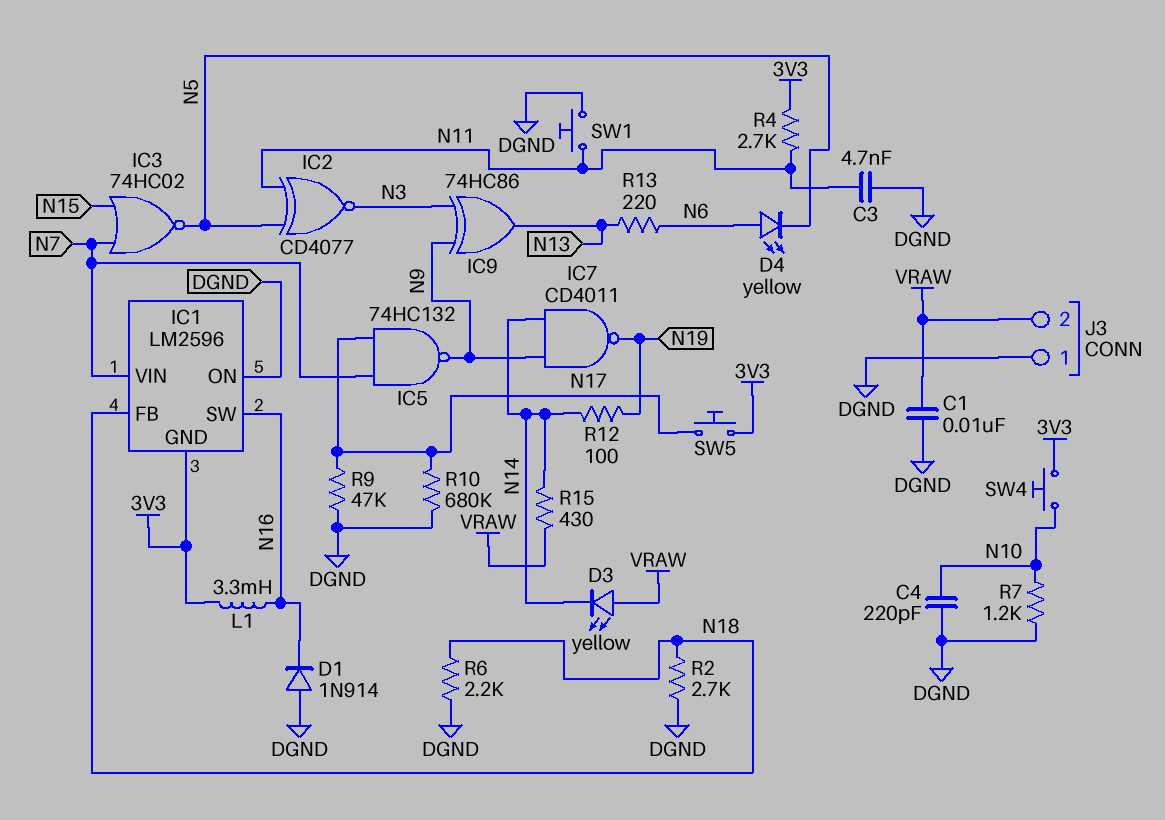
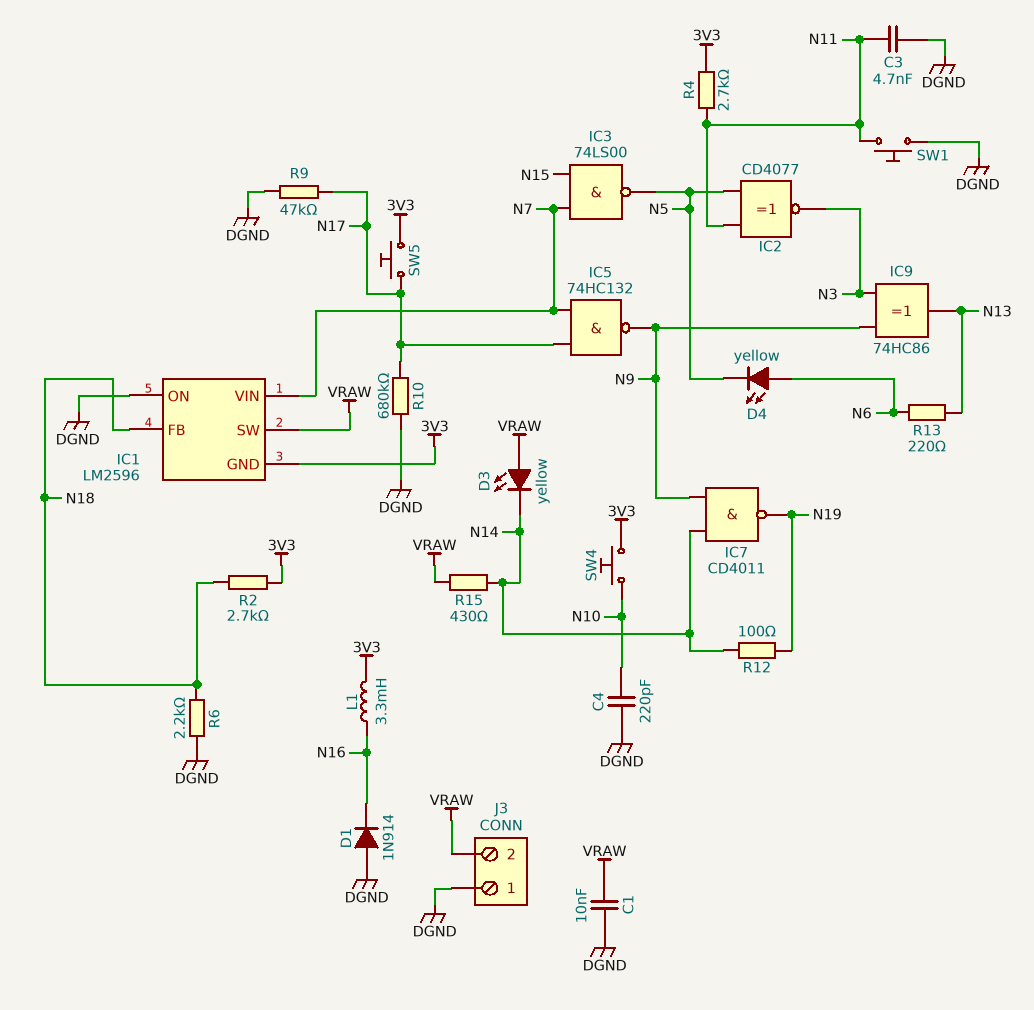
IC1 pin SW: N16 -> VRAW
IC3: NOR 74HC02 (in N7, in N15, out N5) -> NAND 74LS00 (in N7, in N15, out N5)
R2: 2.7k (DGND, N18) -> 2.7k (3V3, N18)
R7: 1.2k (DGND, N10) -> none

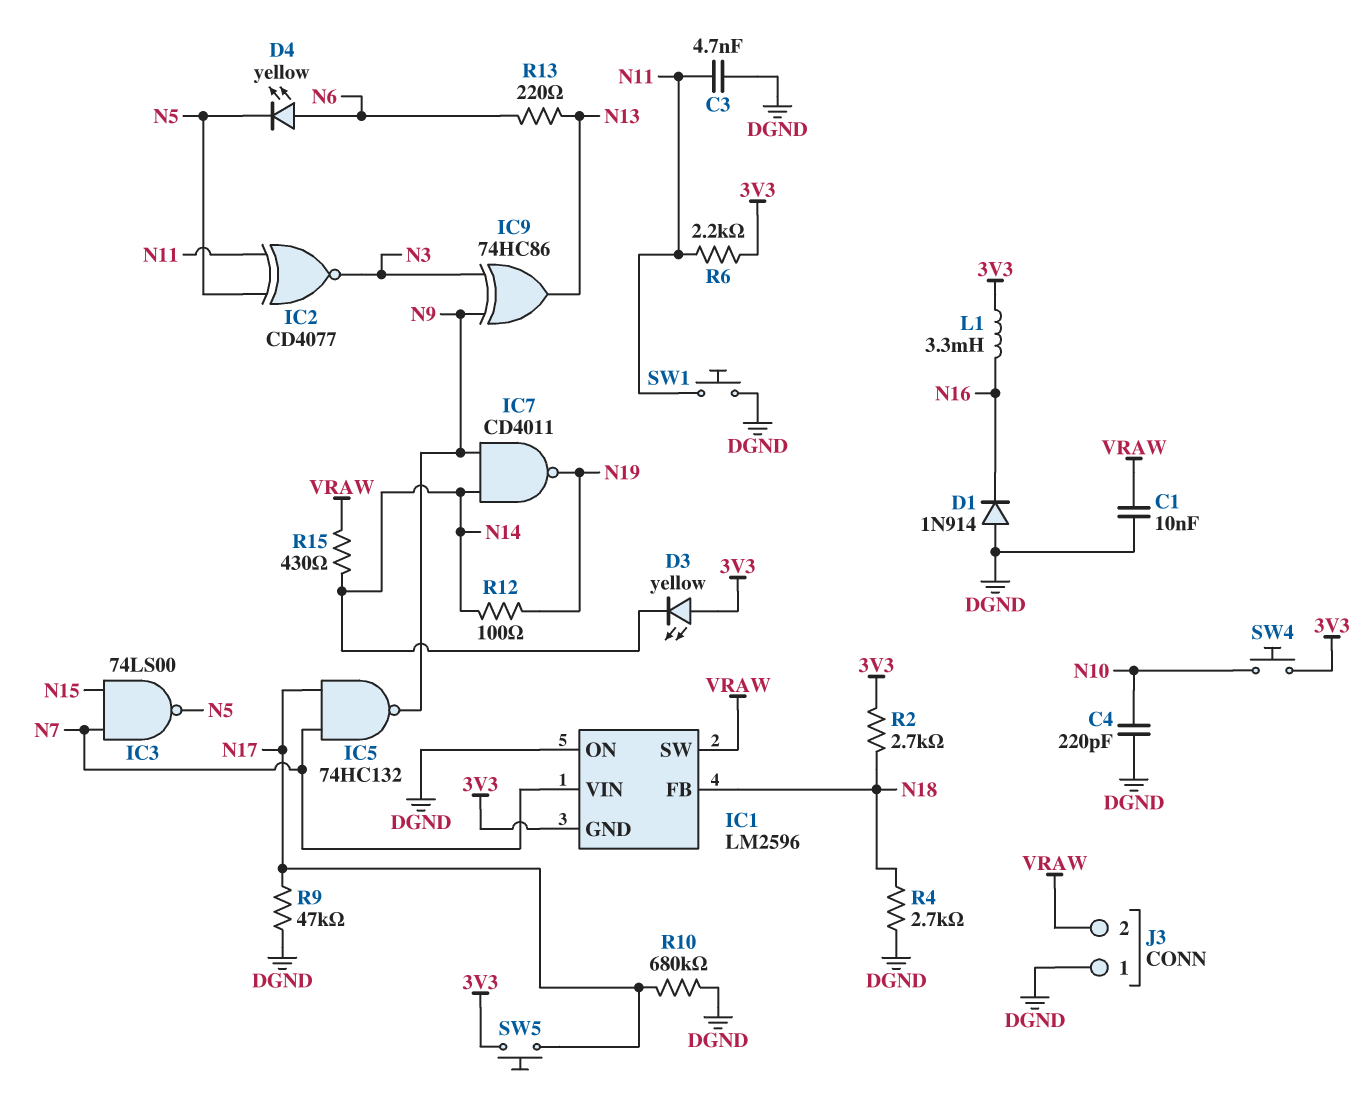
D3: LED yellow (A VRAW, K N14) -> LED yellow (A 3V3, K N14)
R4: 2.7k (3V3, N11) -> 2.7k (DGND, N18)
R6: 2.2k (DGND, N18) -> 2.2k (3V3, N11)

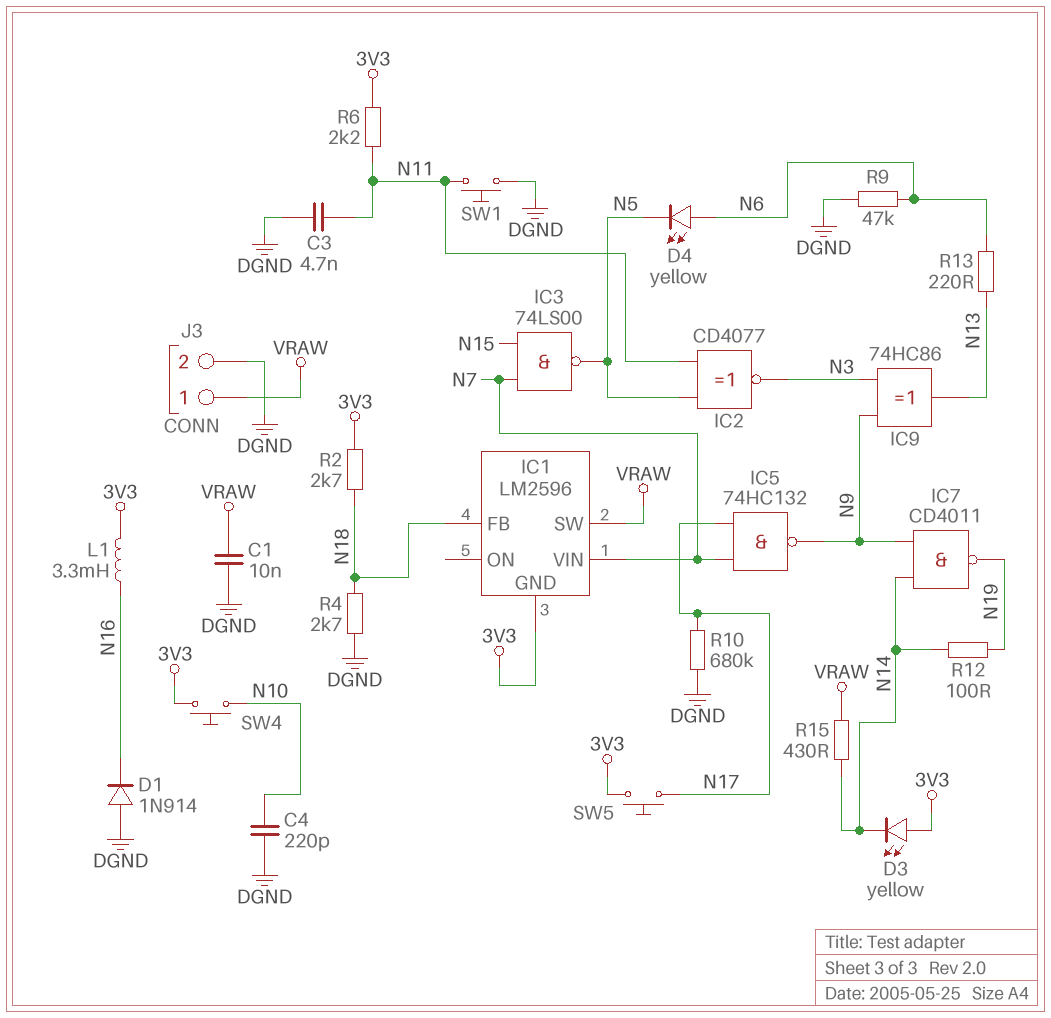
IC1 pin ON: DGND -> none
J3 pin 1: DGND -> VRAW
J3 pin 2: VRAW -> DGND
R9: 47k (DGND, N17) -> 47k (DGND, N6)

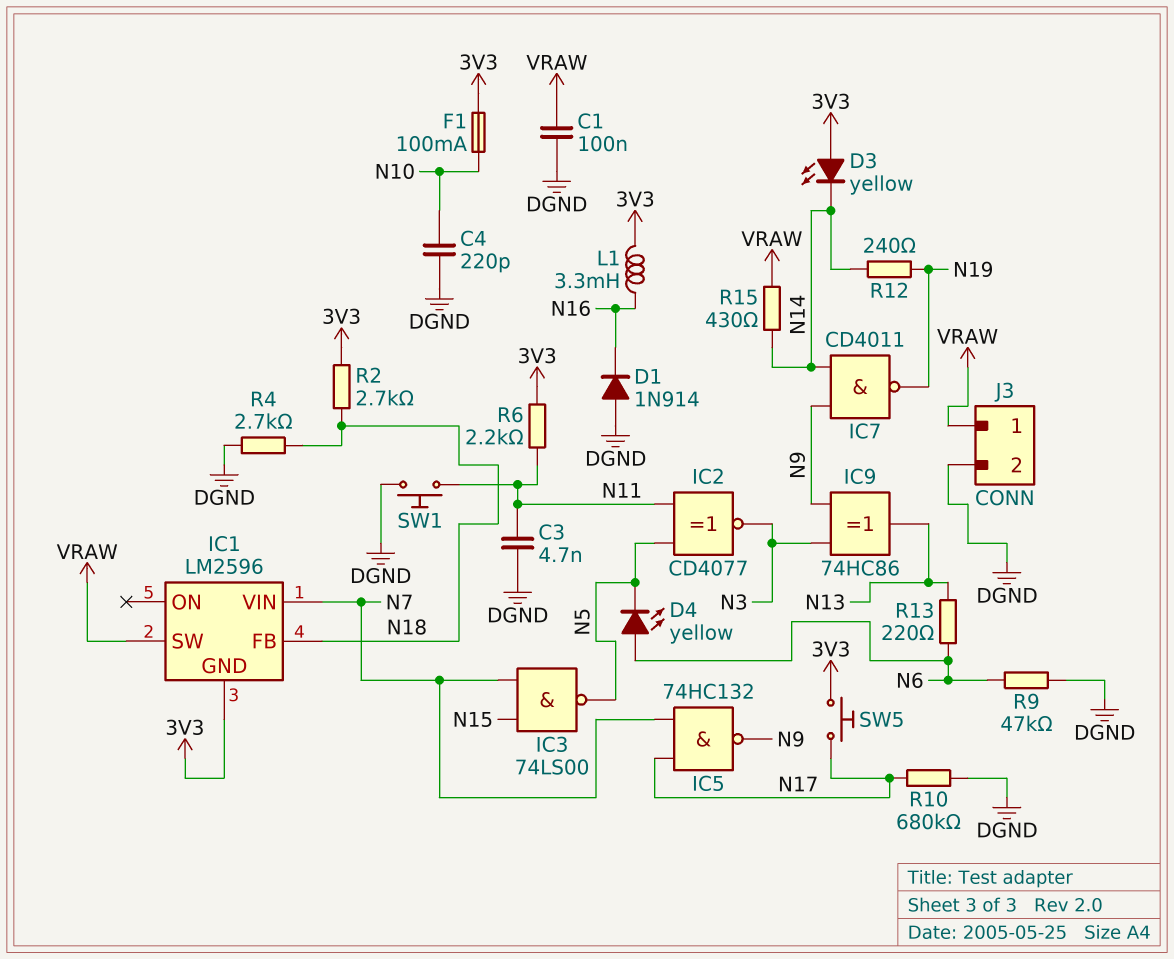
C1: 10nF (DGND, VRAW) -> 100nF (DGND, VRAW)
F1: none -> 100mA (3V3, N10)
R12: 100 (N14, N19) -> 240 (N14, N19)
SW4: button (3V3, N10) -> none

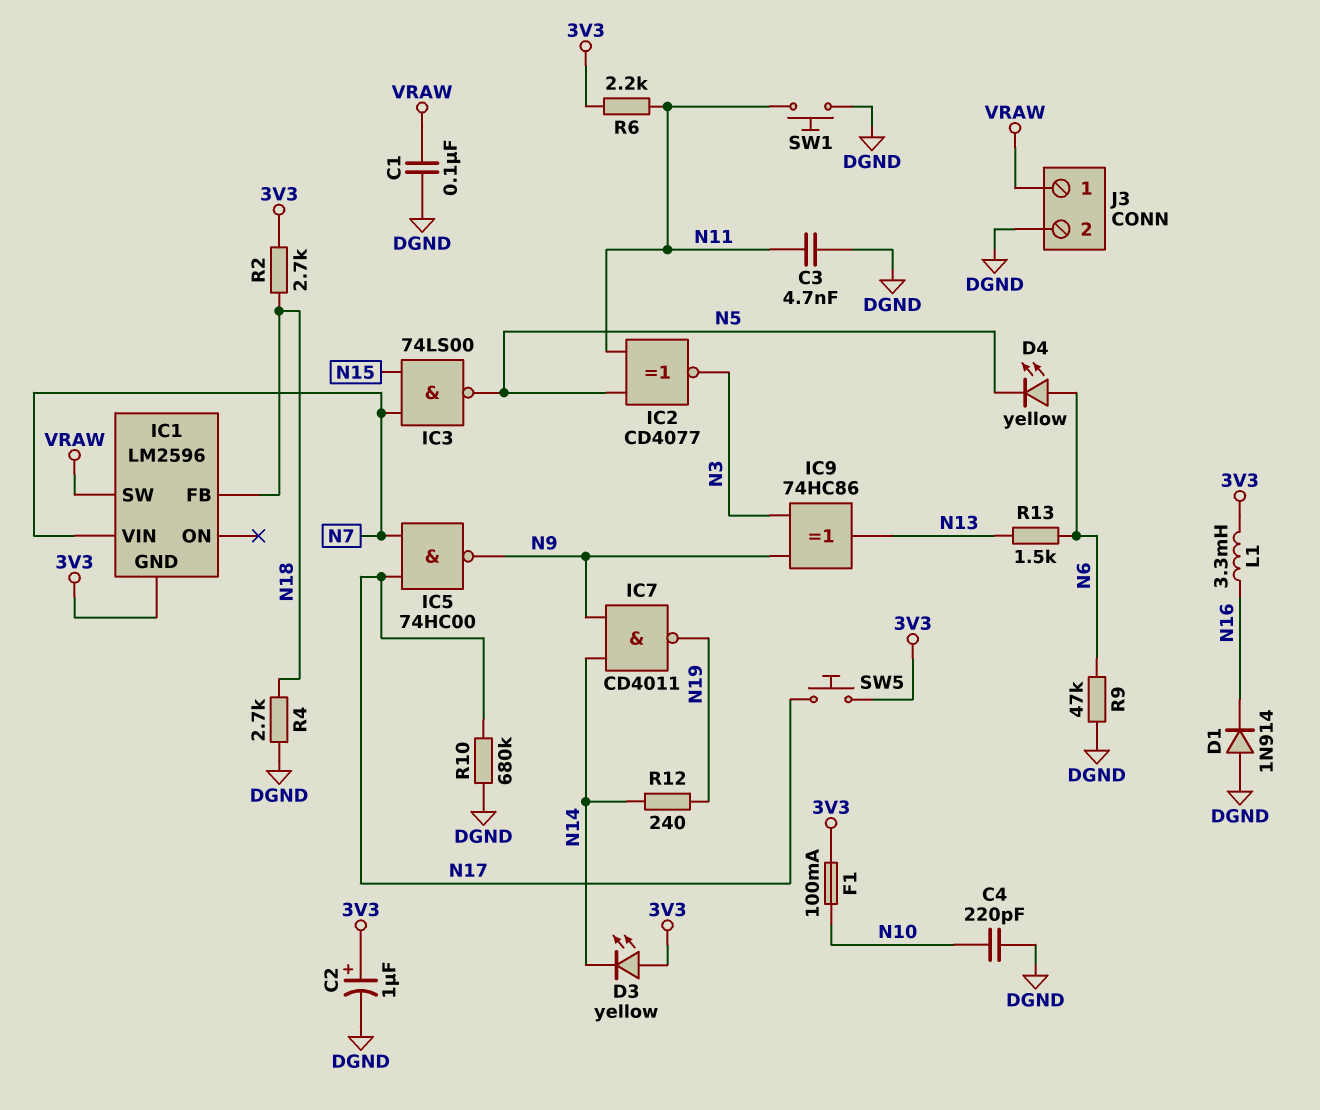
C2: none -> 1uF (plus 3V3, minus DGND)
IC5: NAND 74HC132 (in N7, in N17, out N9) -> NAND 74HC00 (in N7, in N17, out N9)
R13: 220 (N6, N13) -> 1.5k (N6, N13)
R15: 430 (N14, VRAW) -> none

